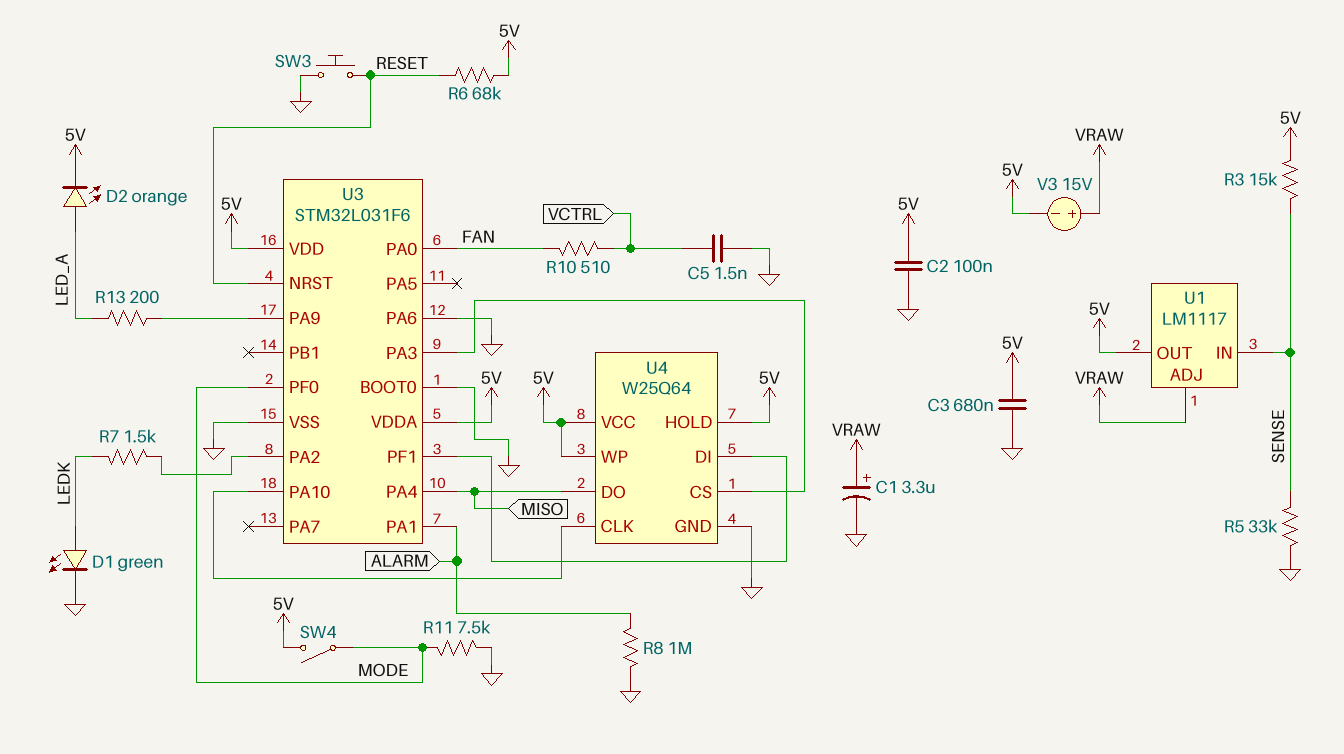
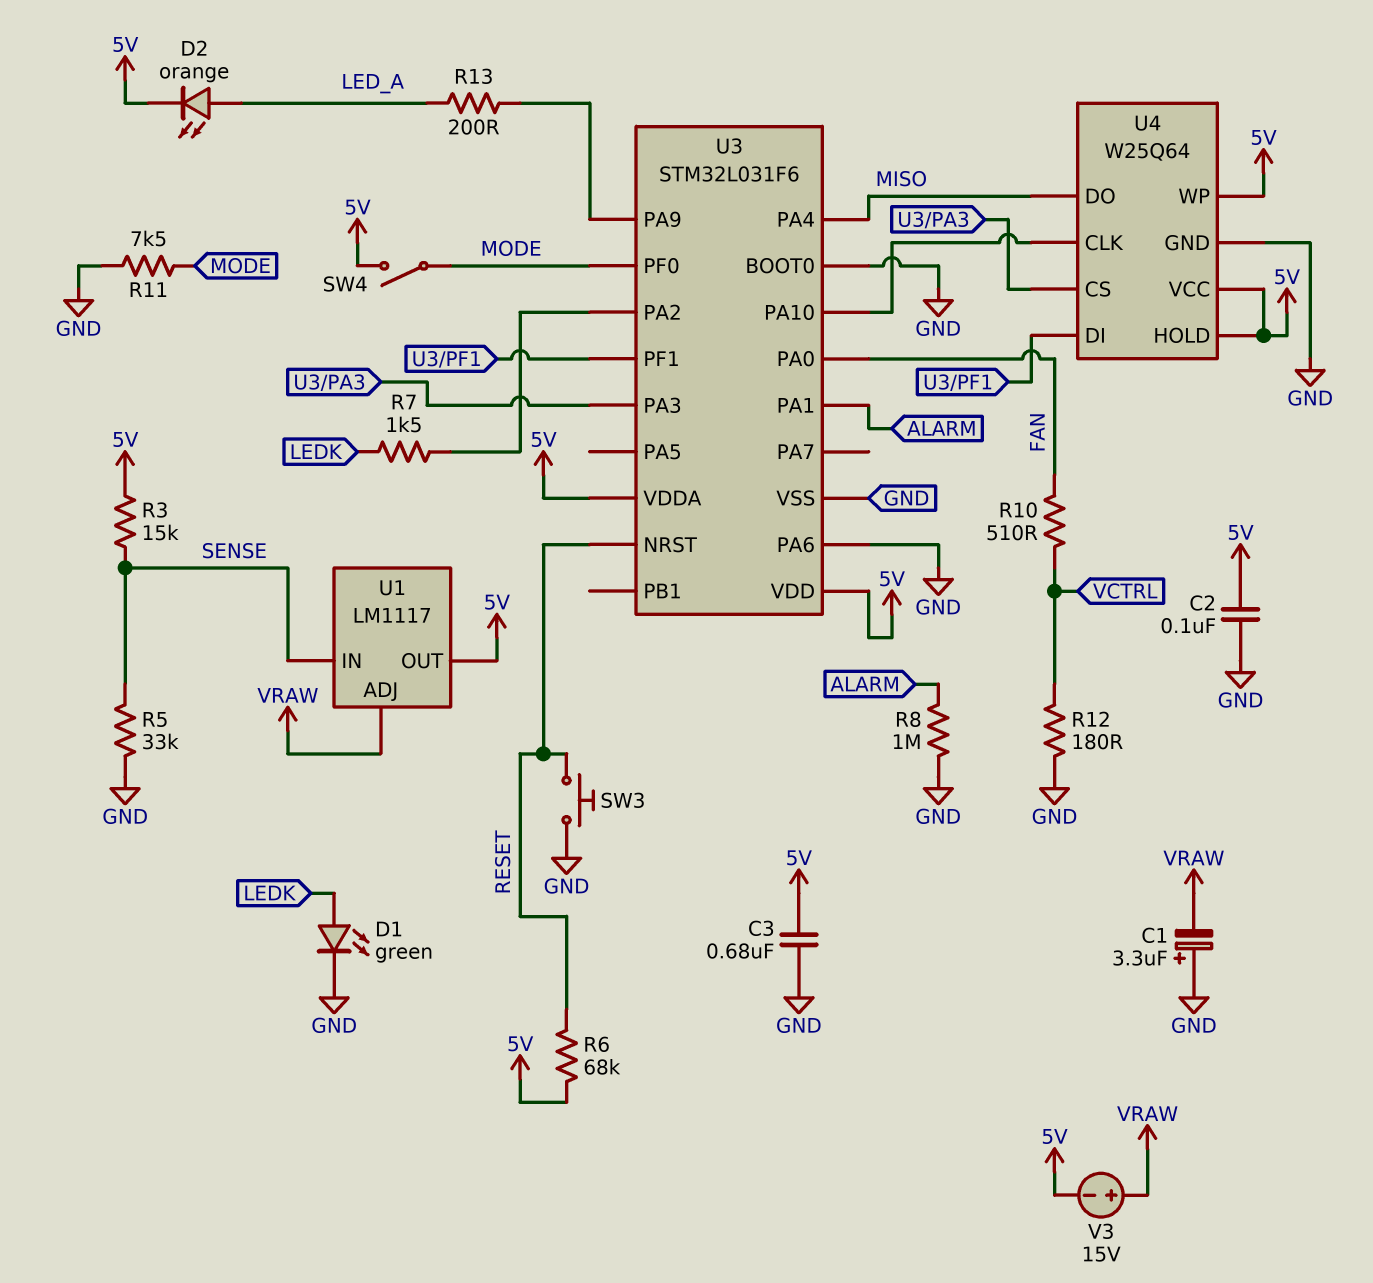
C1: 3.3uF (plus VRAW, minus GND) -> 3.3uF (plus GND, minus VRAW)
C5: 1.5nF (GND, VCTRL) -> none
R12: none -> 180 (GND, VCTRL)

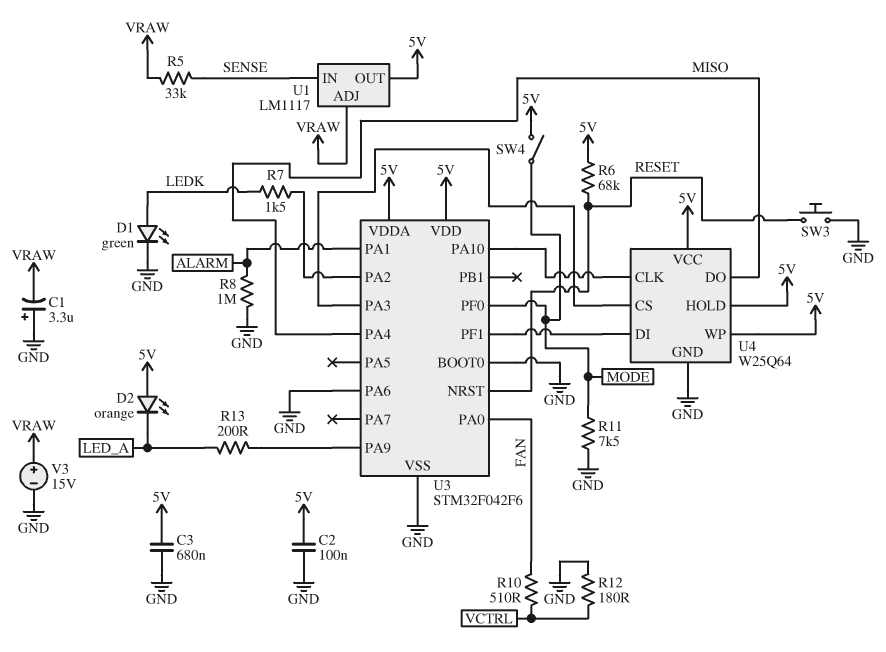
D2: LED orange (A LED_A, K 5V) -> LED orange (A 5V, K LED_A)
R3: 15k (5V, SENSE) -> none
R5: 33k (GND, SENSE) -> 33k (SENSE, VRAW)
U3: STM32L031F6 -> STM32F042F6
V3: 15V (plus VRAW, minus 5V) -> 15V (plus VRAW, minus GND)

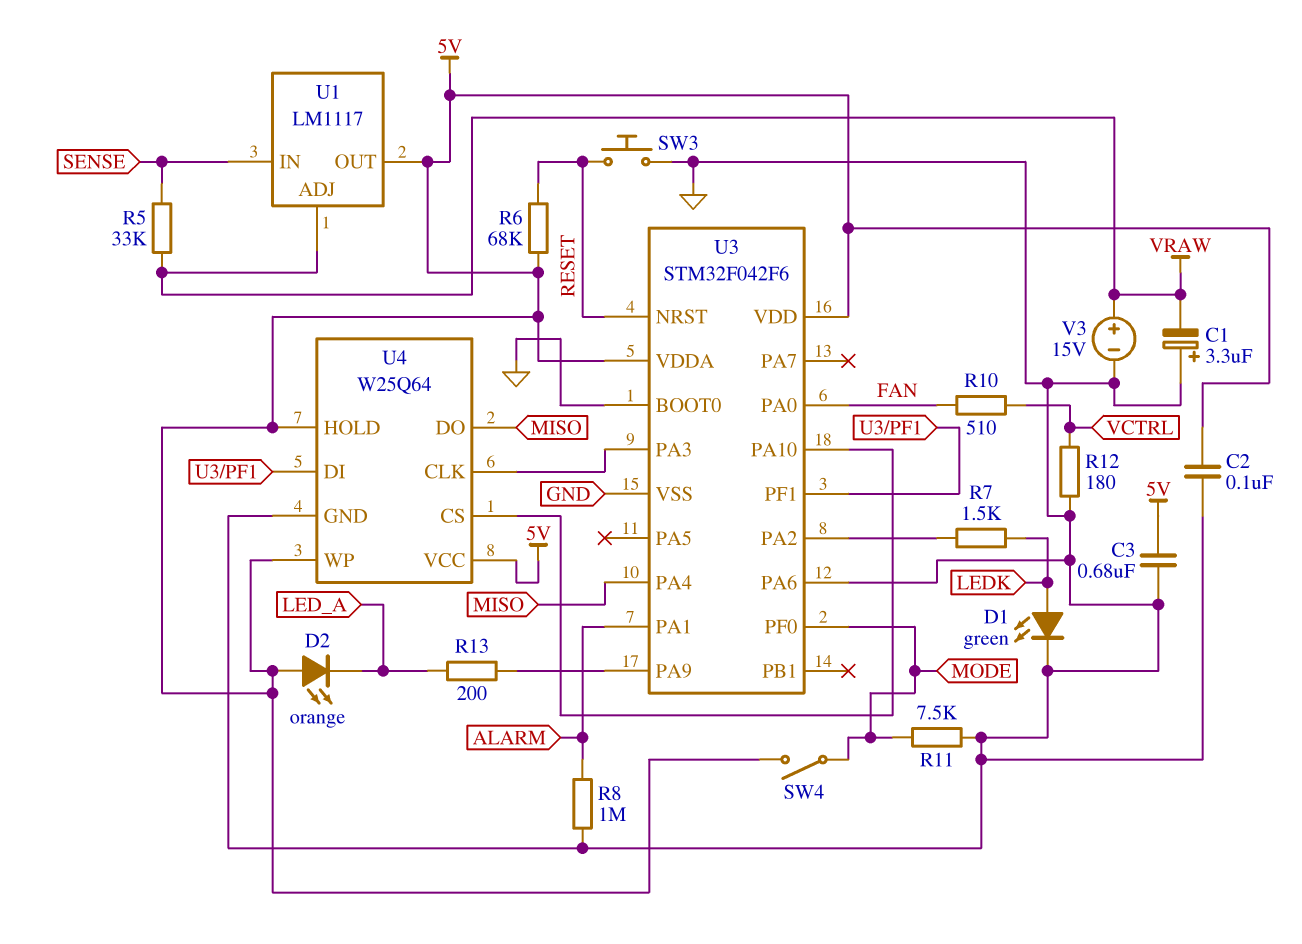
U4 pin CLK: U3/PA10 -> U3/PA3
U4 pin CS: U3/PA3 -> U3/PA10

